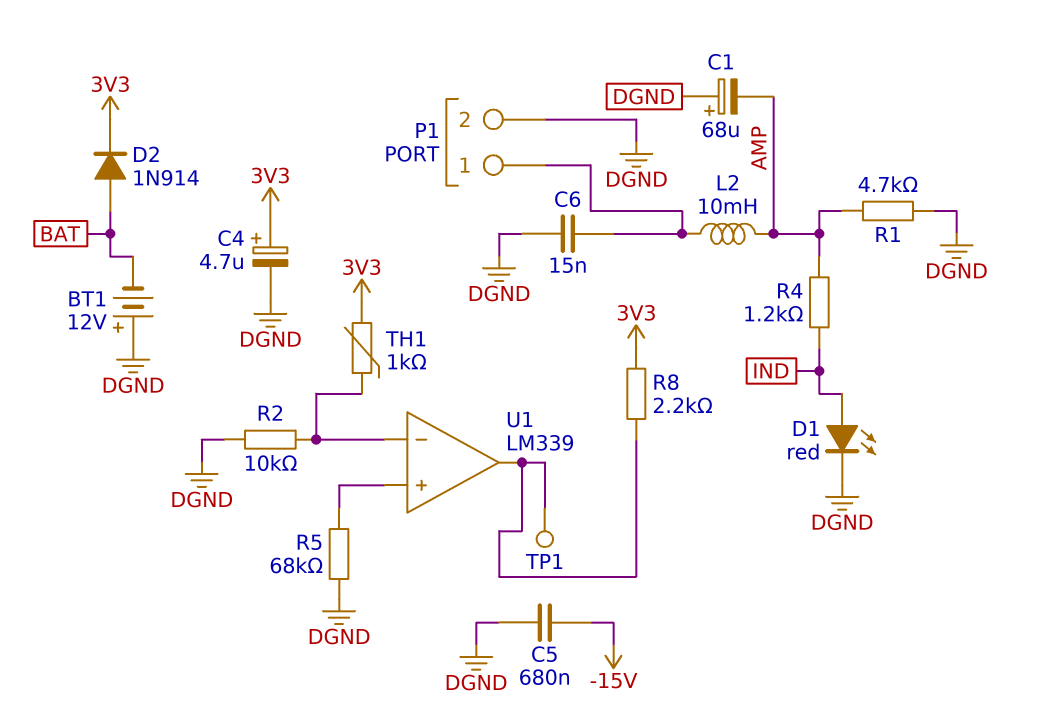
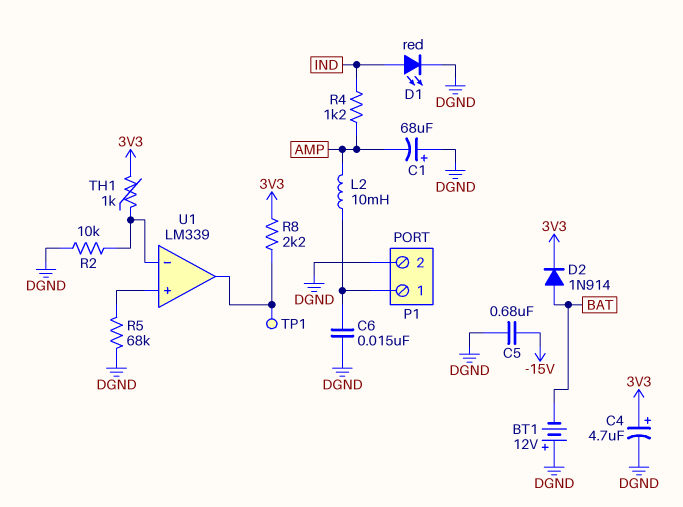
R1: 4.7k (AMP, DGND) -> none

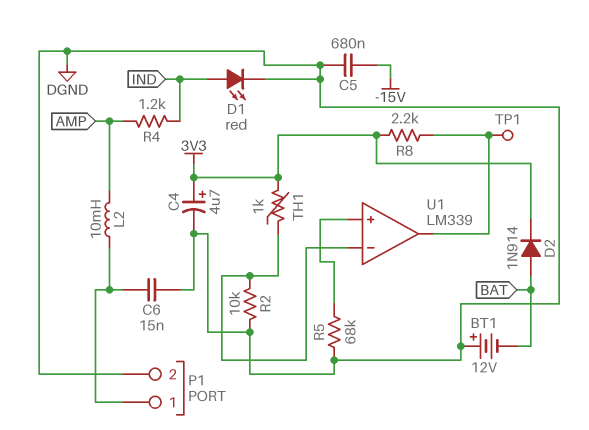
C1: 68uF (plus DGND, minus AMP) -> none

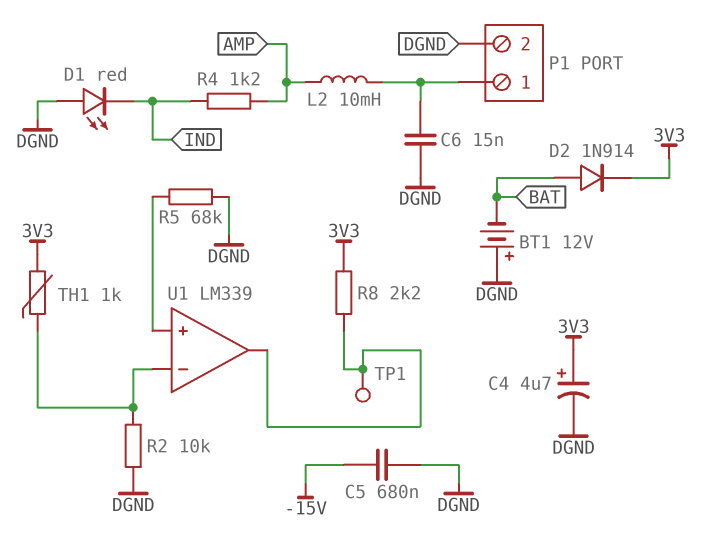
D1: LED red (A IND, K DGND) -> LED red (A DGND, K IND)

